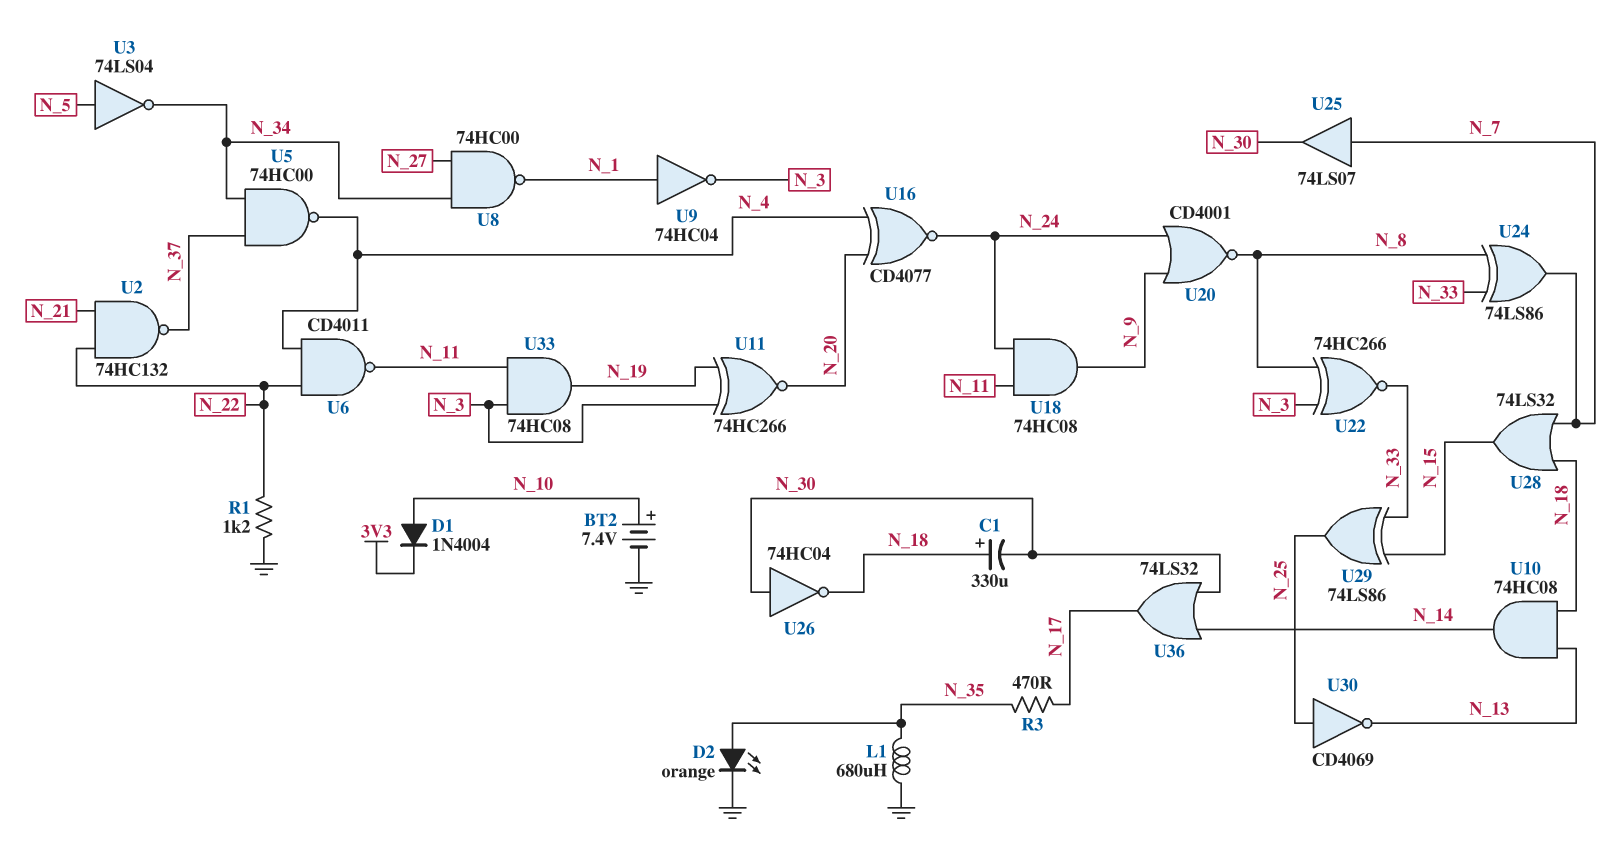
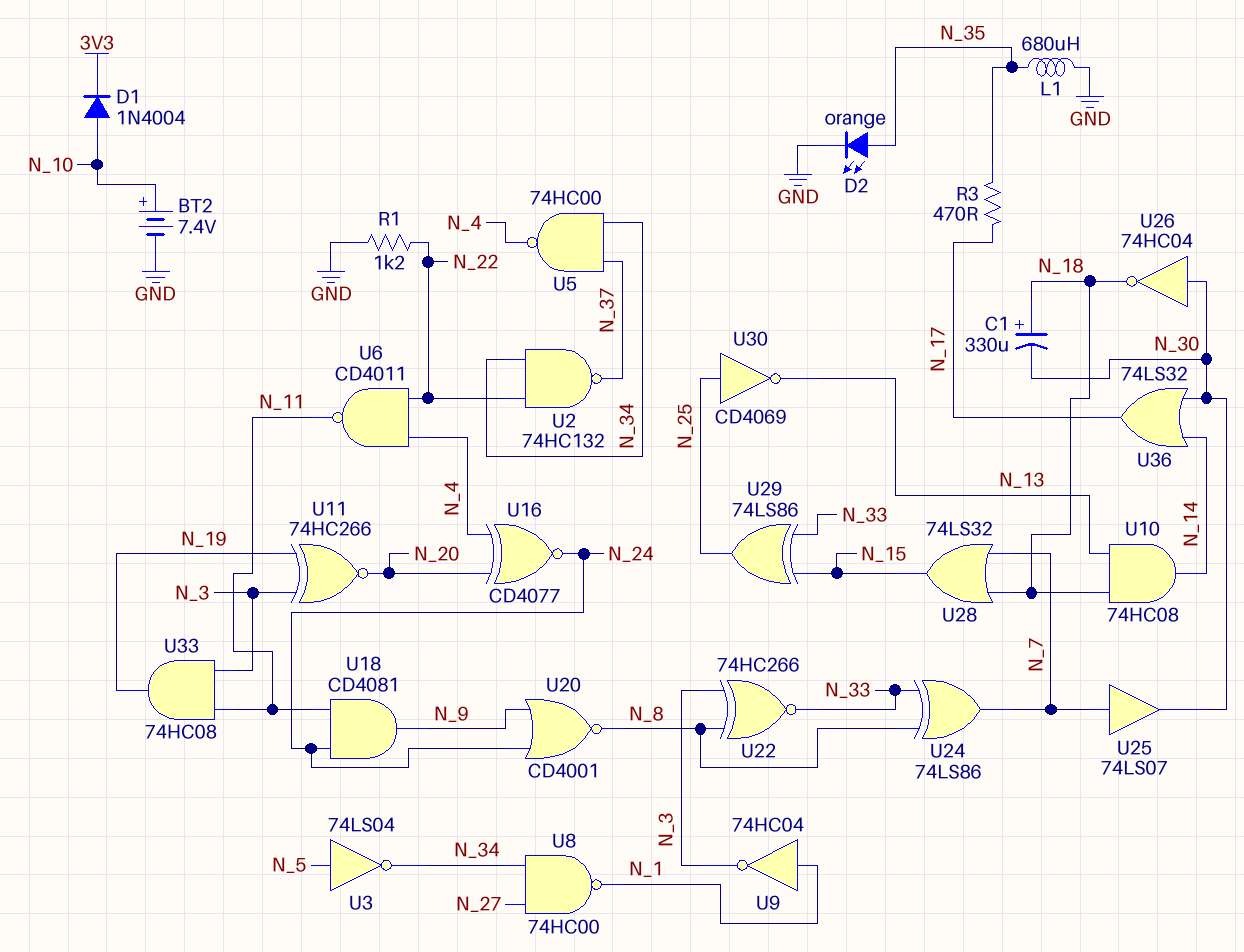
U2: NAND 74HC132 (in N_21, in N_22, out N_37) -> NAND 74HC132 (in N_22, in N_34, out N_37)
U18: AND 74HC08 (in N_11, in N_24, out N_9) -> AND CD4081 (in N_11, in N_24, out N_9)

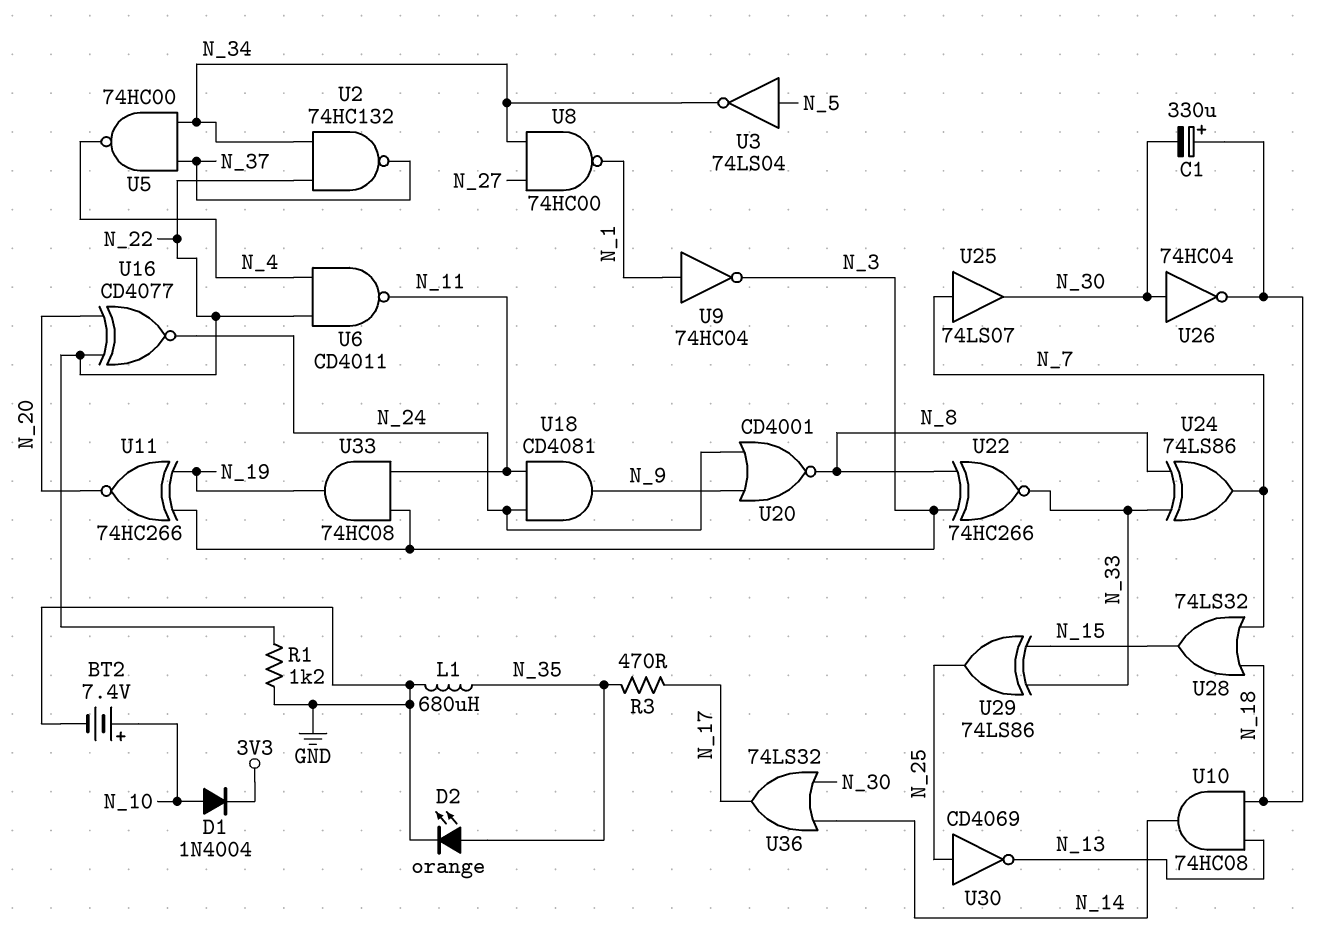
U16: XNOR CD4077 (in N_4, in N_20, out N_24) -> XNOR CD4077 (in N_20, in N_22, out N_24)

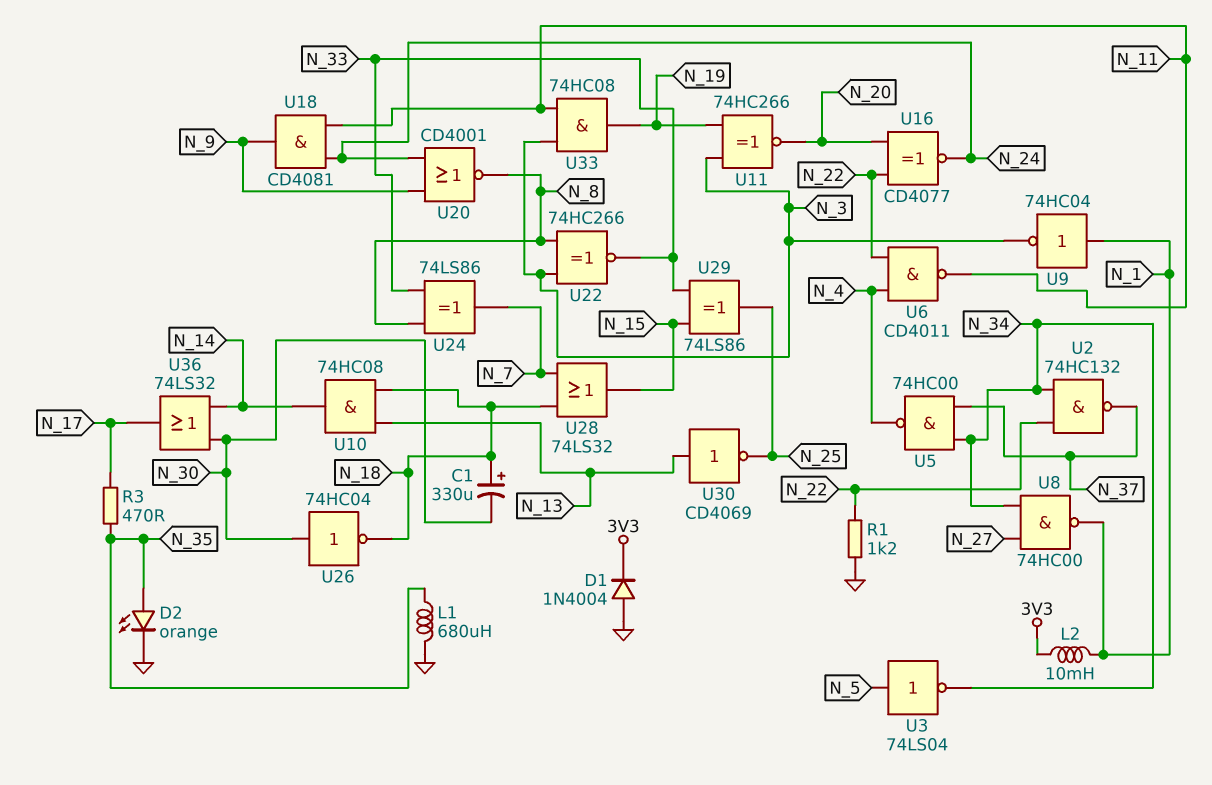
BT2: 7.4V (plus N_10, minus GND) -> none
D1: diode 1N4004 (A N_10, K 3V3) -> diode 1N4004 (A GND, K 3V3)
L2: none -> 10mH (3V3, N_1)
U25: buffer 74LS07 (in N_7, out N_30) -> none
U30: NOT CD4069 (in N_25, out N_13) -> NOT CD4069 (in N_13, out N_25)

